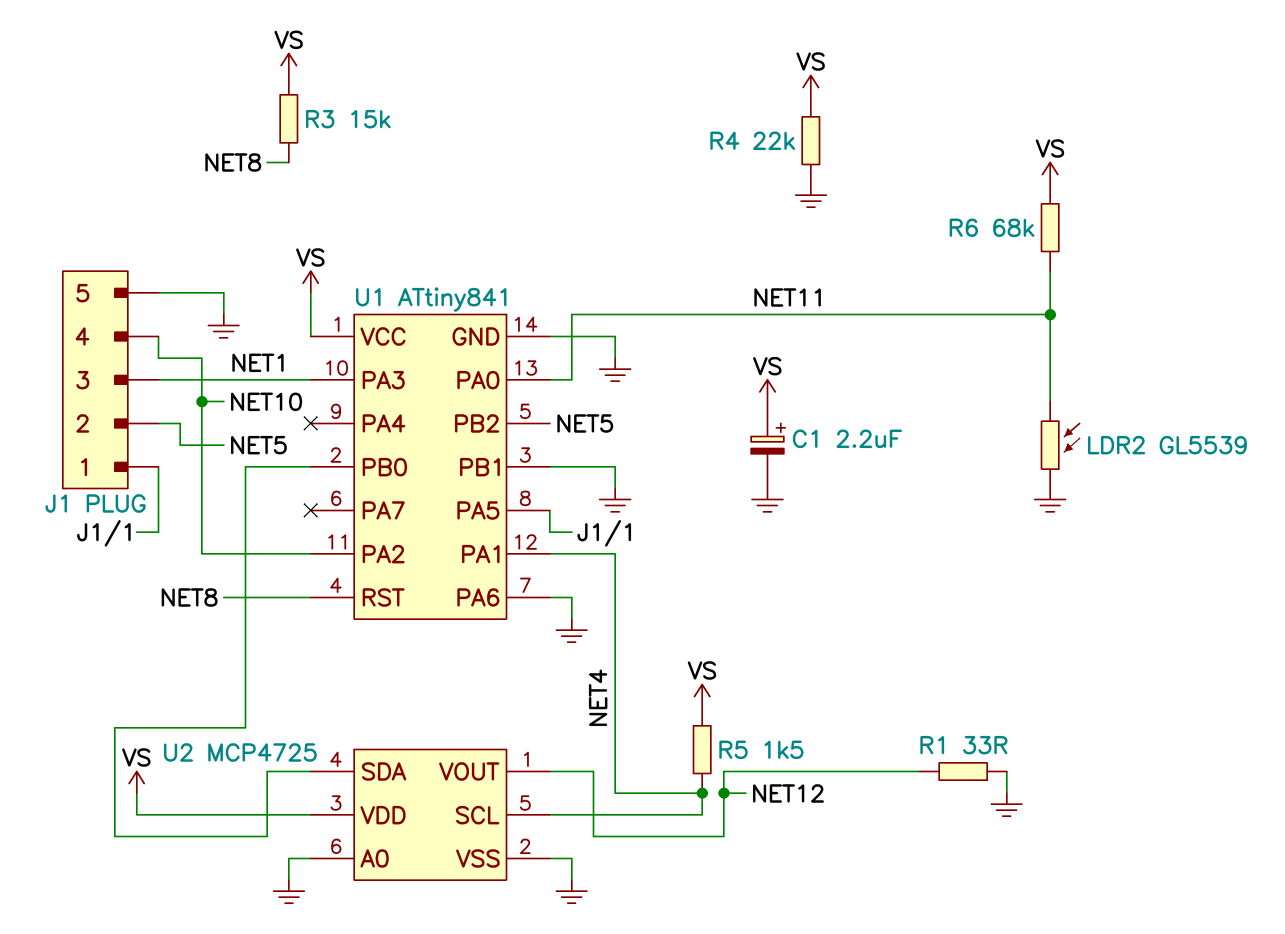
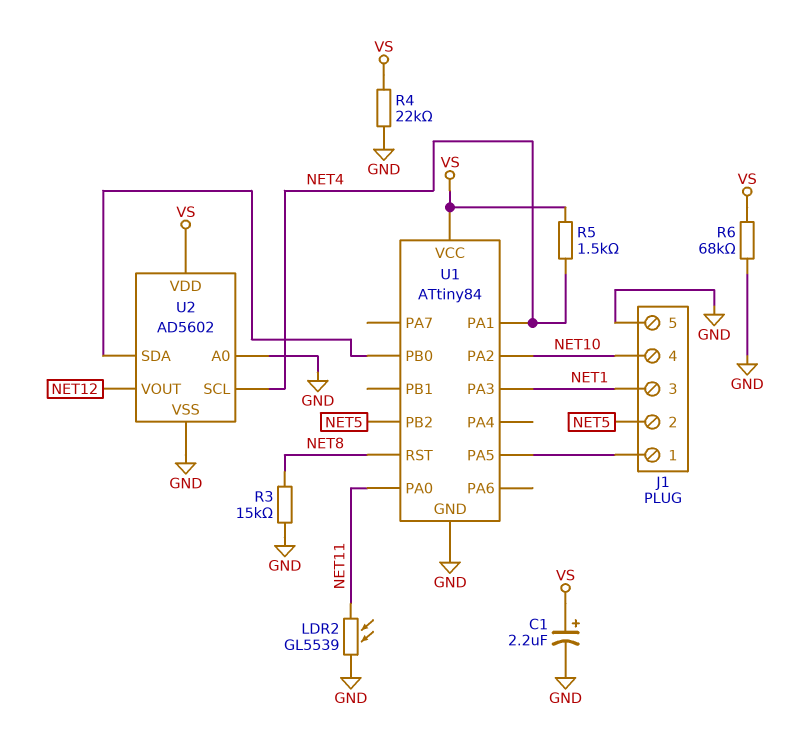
R1: 33 (GND, NET12) -> none
R3: 15k (NET8, VS) -> 15k (GND, NET8)
R6: 68k (NET11, VS) -> 68k (GND, VS)
U1: ATtiny841 -> ATtiny84
U1 pin PA6: GND -> none
U1 pin PB1: GND -> none
U2: MCP4725 -> AD5602

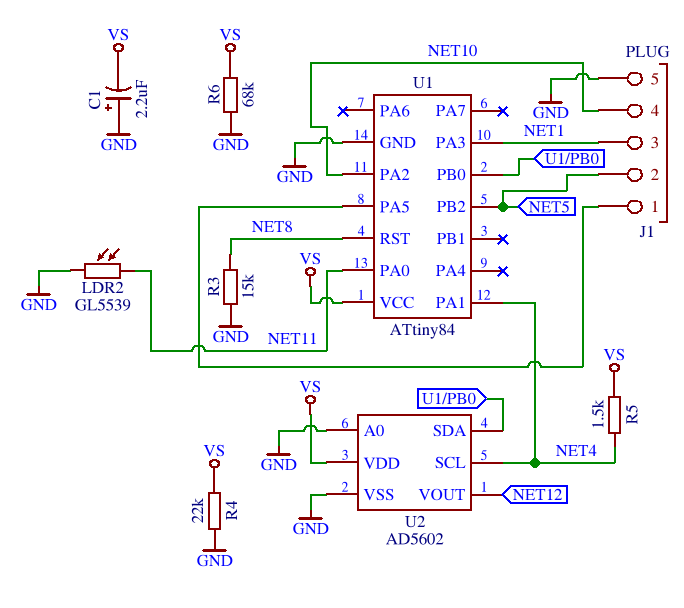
C1: 2.2uF (plus VS, minus GND) -> 2.2uF (plus GND, minus VS)

